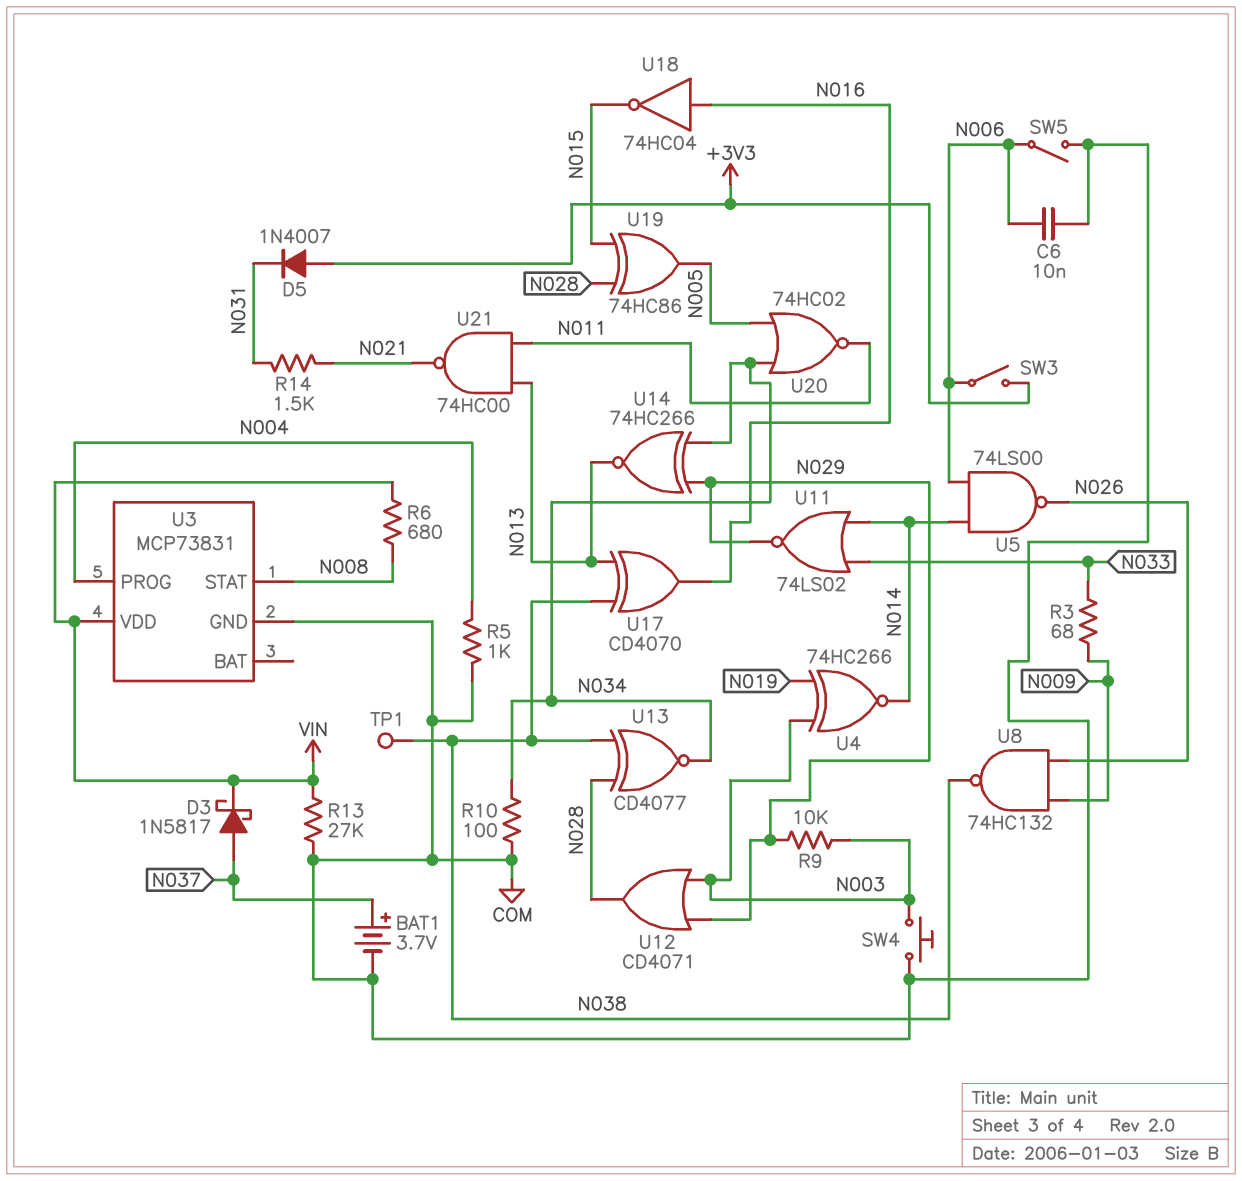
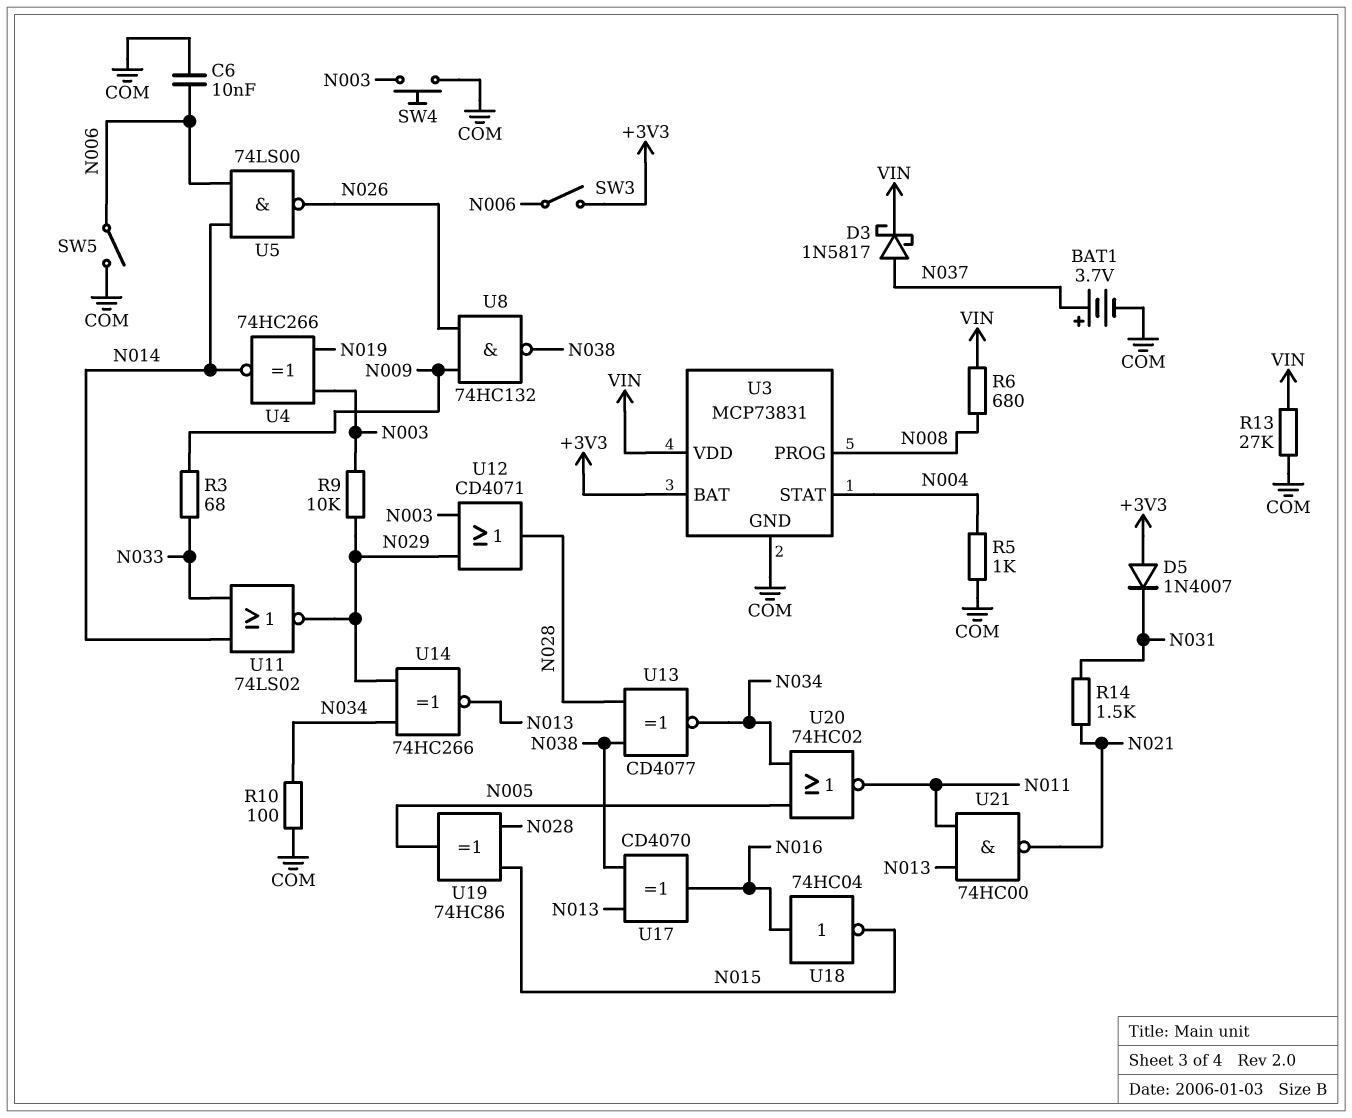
TP1: test point (N038) -> none
U3 pin BAT: none -> +3V3
U3 pin PROG: N004 -> N008
U3 pin STAT: N008 -> N004

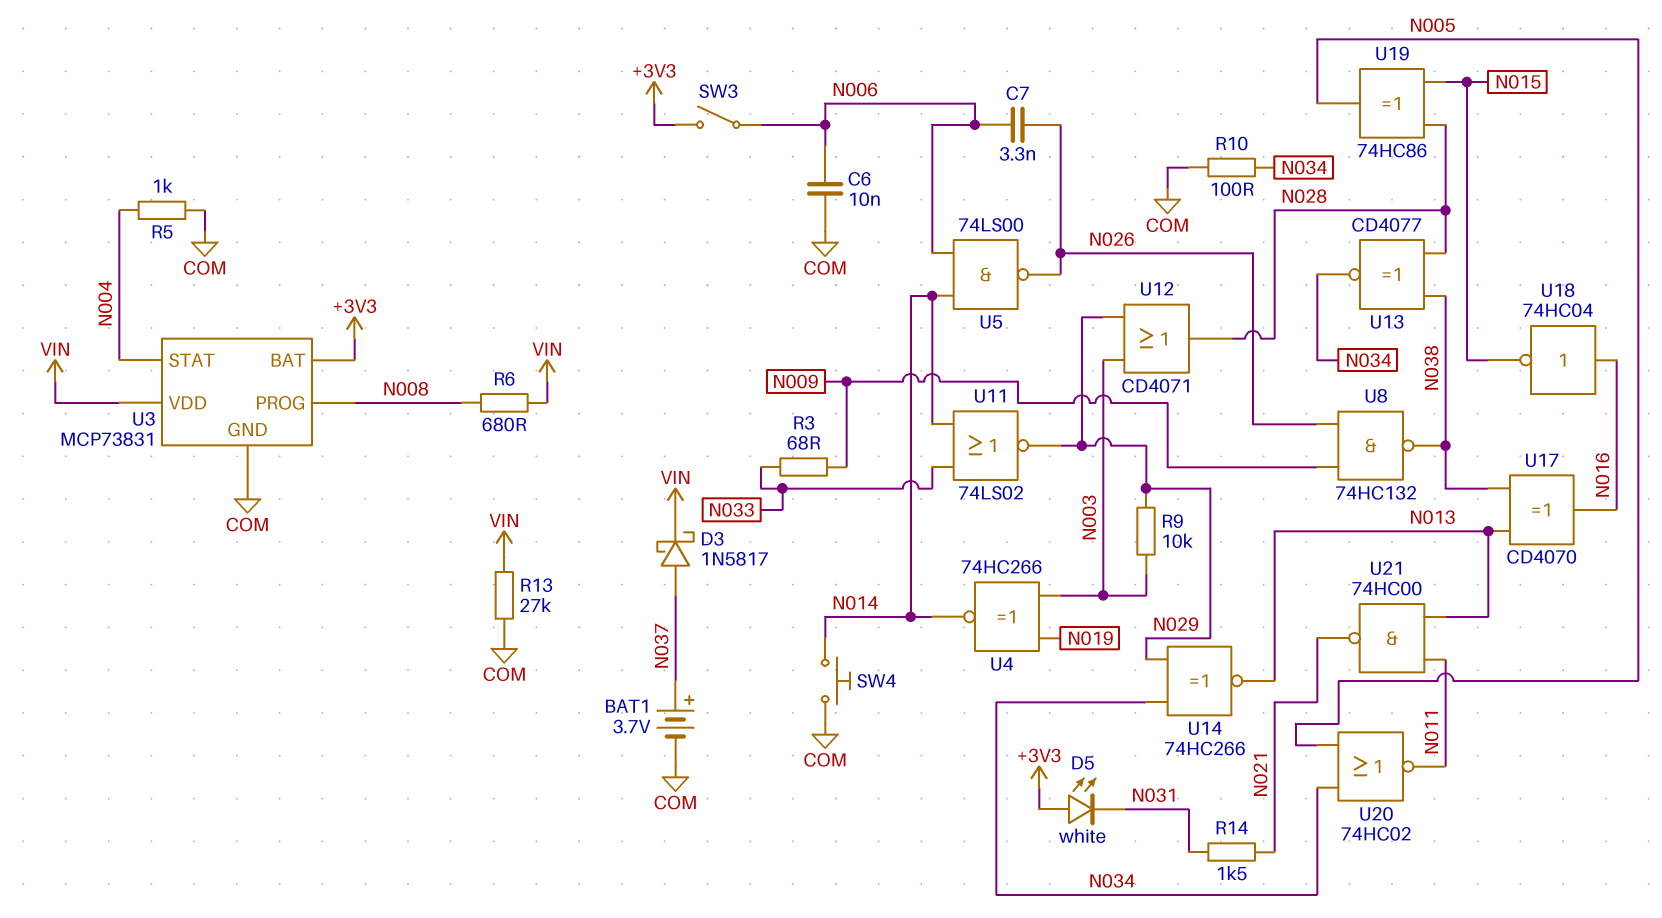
C7: none -> 3.3nF (N006, N026)
D5: diode 1N4007 (A +3V3, K N031) -> LED white (A +3V3, K N031)
SW4: button (COM, N003) -> button (COM, N014)
SW5: switch (COM, N006) -> none

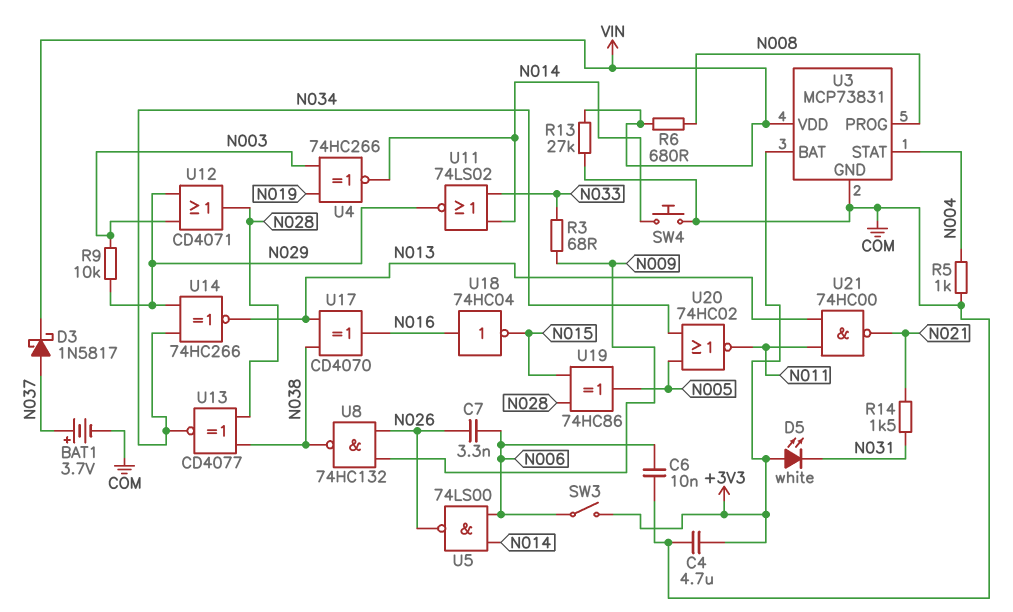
C4: none -> 4.7uF (+3V3, COM)
R10: 100 (COM, N034) -> none

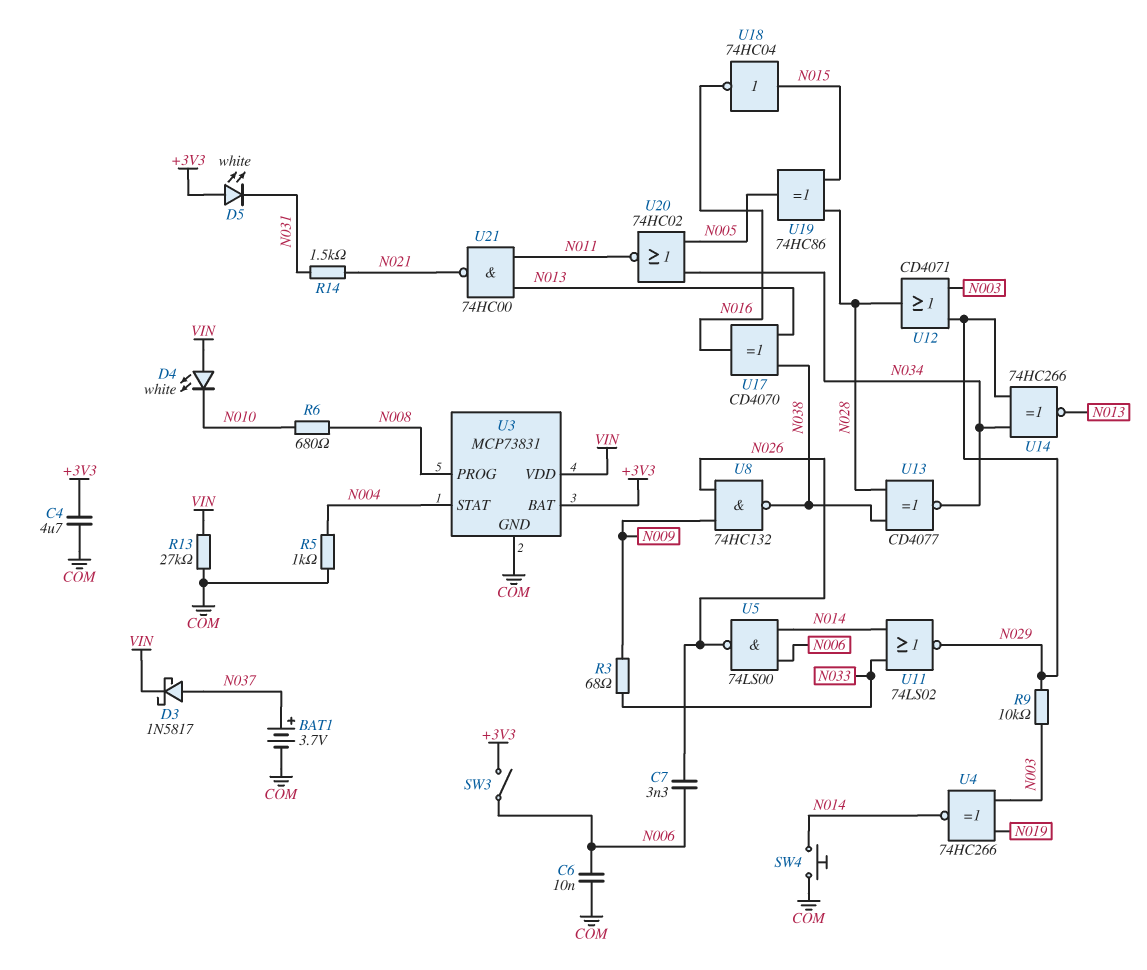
D4: none -> LED white (A VIN, K N010)
R6: 680 (N008, VIN) -> 680 (N008, N010)
U18: NOT 74HC04 (in N016, out N015) -> NOT 74HC04 (in N015, out N016)

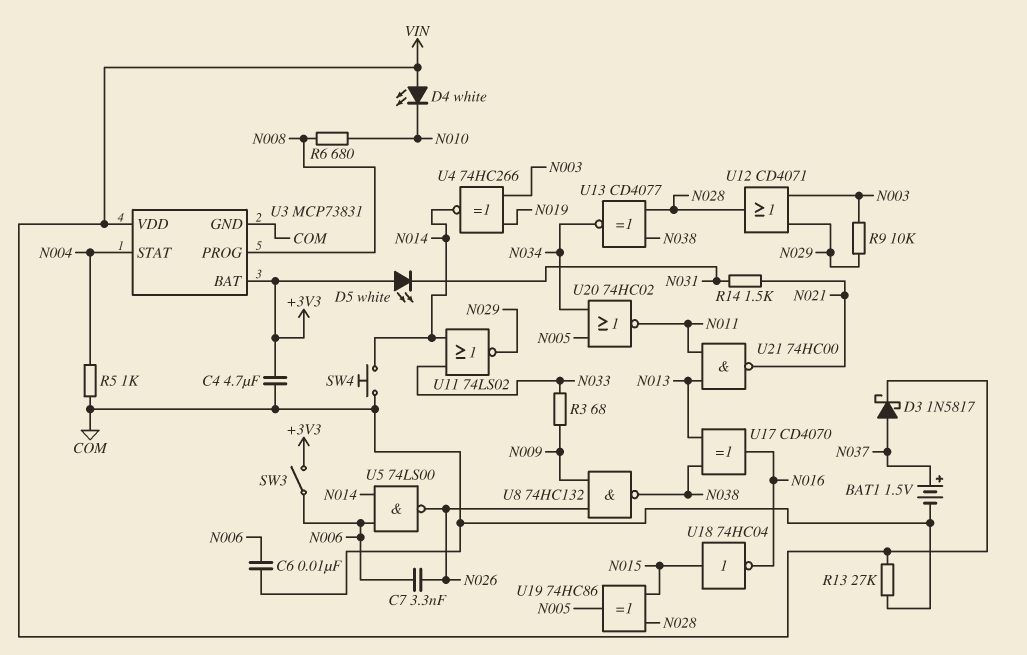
BAT1: 3.7V (plus N037, minus COM) -> 1.5V (plus N037, minus COM)
U14: XNOR 74HC266 (in N029, in N034, out N013) -> none

